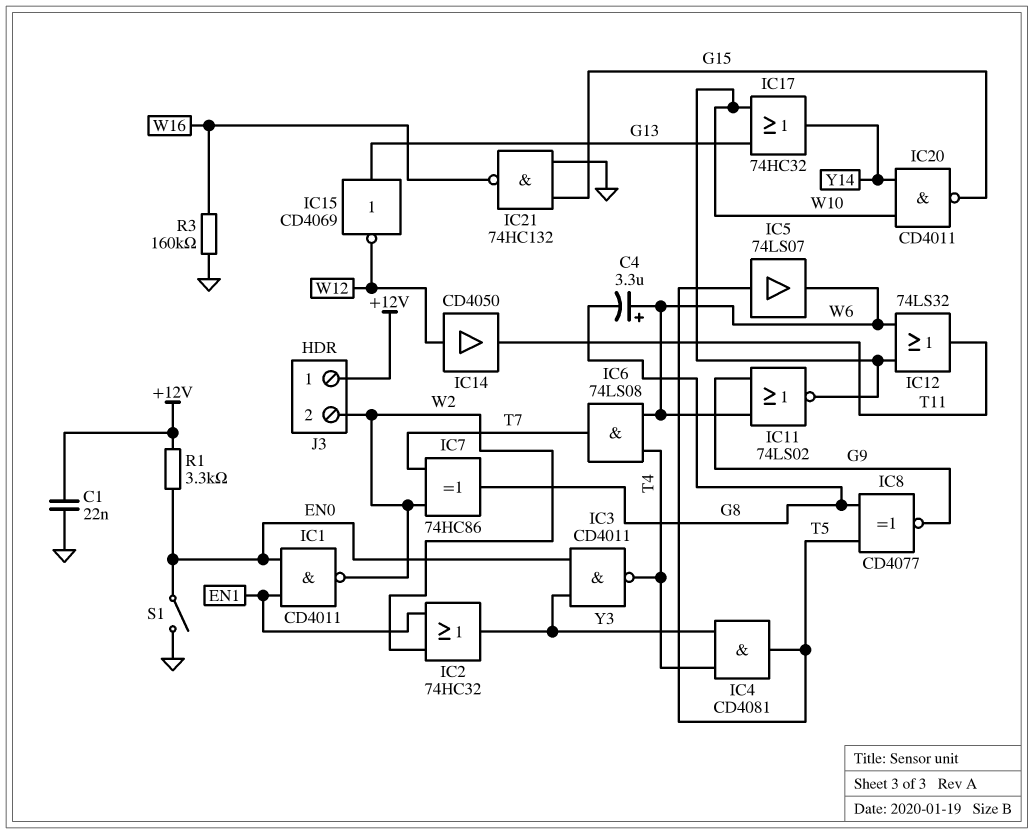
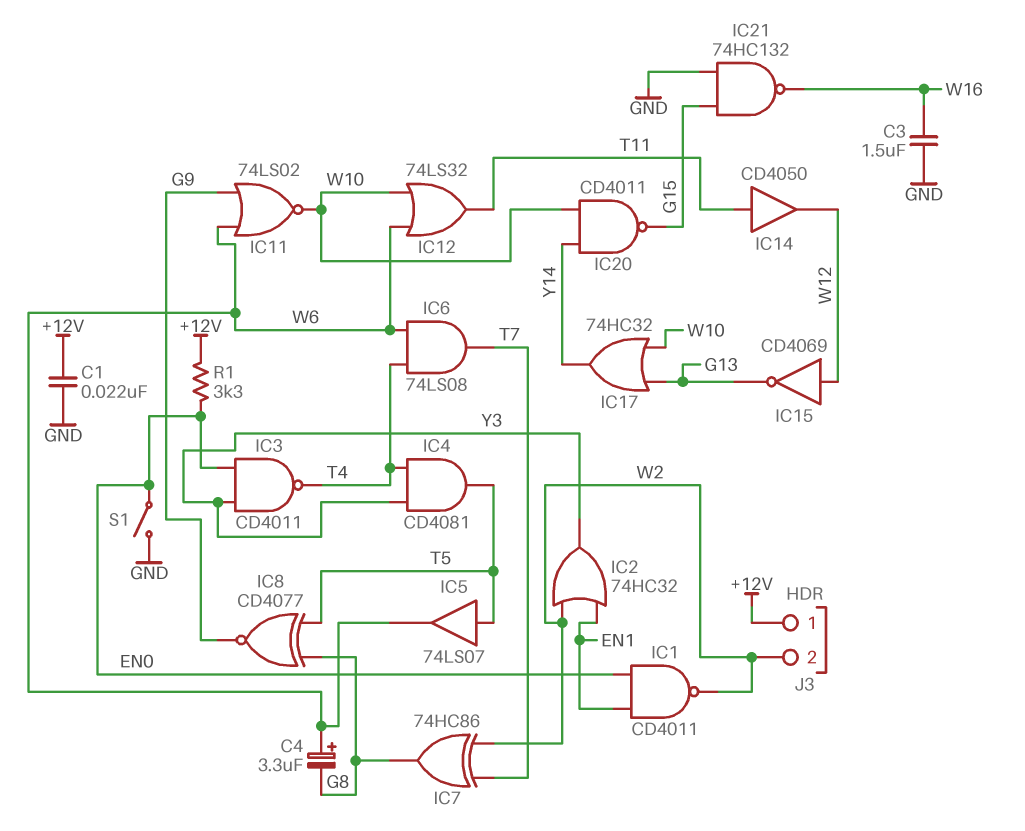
C3: none -> 1.5uF (GND, W16)
IC14: buffer CD4050 (in W12, out T11) -> buffer CD4050 (in T11, out W12)
IC15: NOT CD4069 (in G13, out W12) -> NOT CD4069 (in W12, out G13)
R3: 160k (GND, W16) -> none

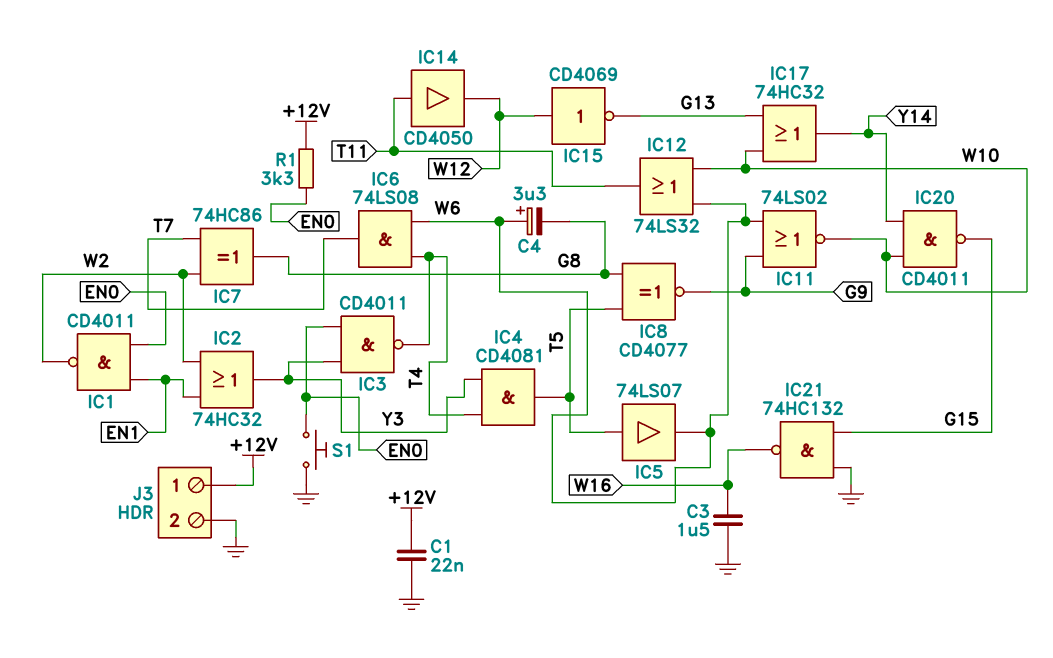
J3 pin 2: W2 -> GND
S1: switch (EN0, GND) -> button (EN0, GND)

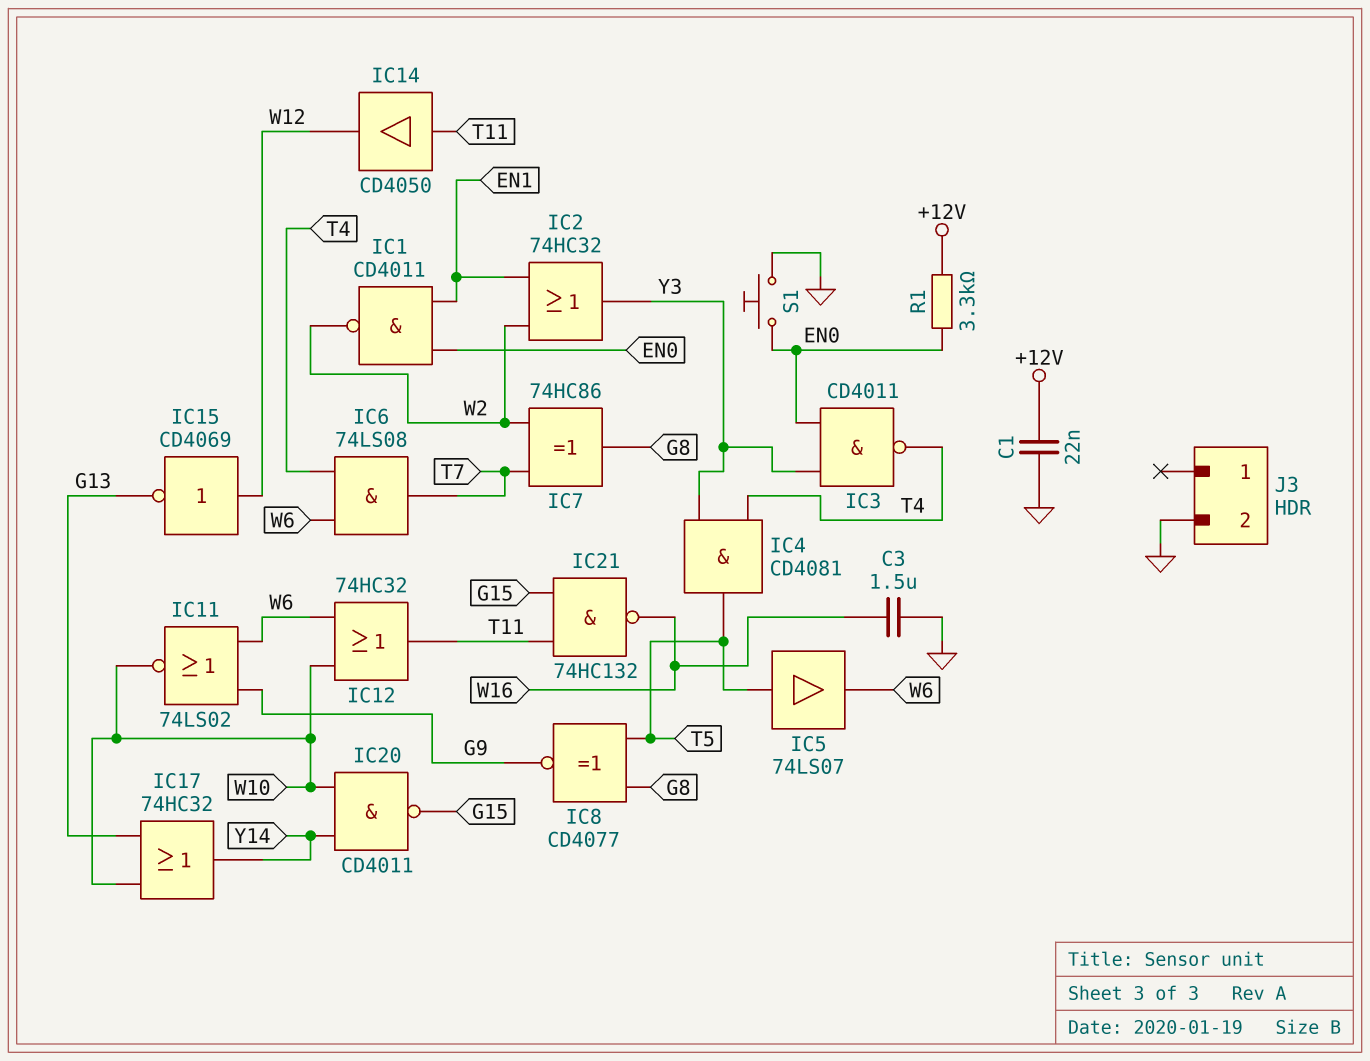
C4: 3.3uF (plus W6, minus G8) -> none
IC12: OR 74LS32 (in W6, in W10, out T11) -> OR 74HC32 (in W6, in W10, out T11)
IC21: NAND 74HC132 (in G15, in GND, out W16) -> NAND 74HC132 (in G15, in T11, out W16)
J3 pin 1: +12V -> none

